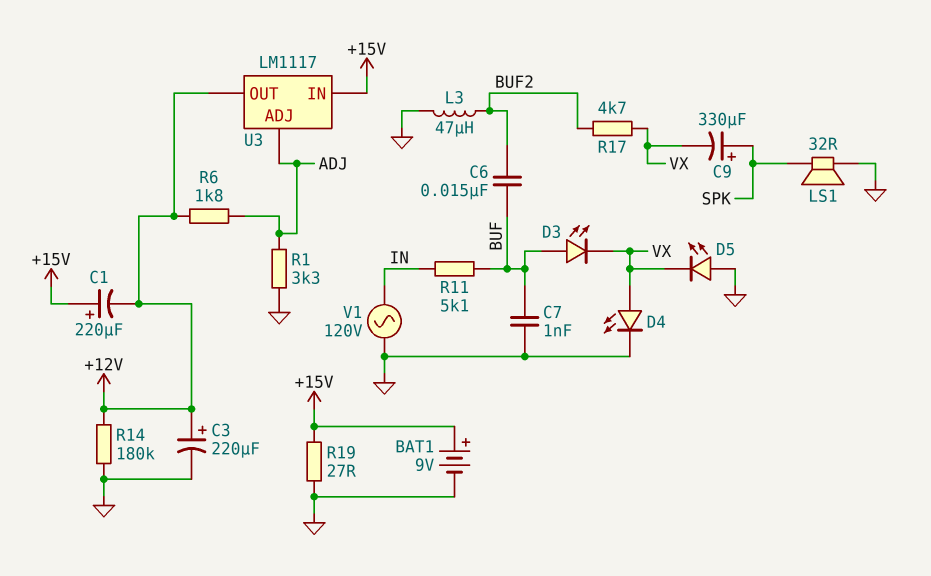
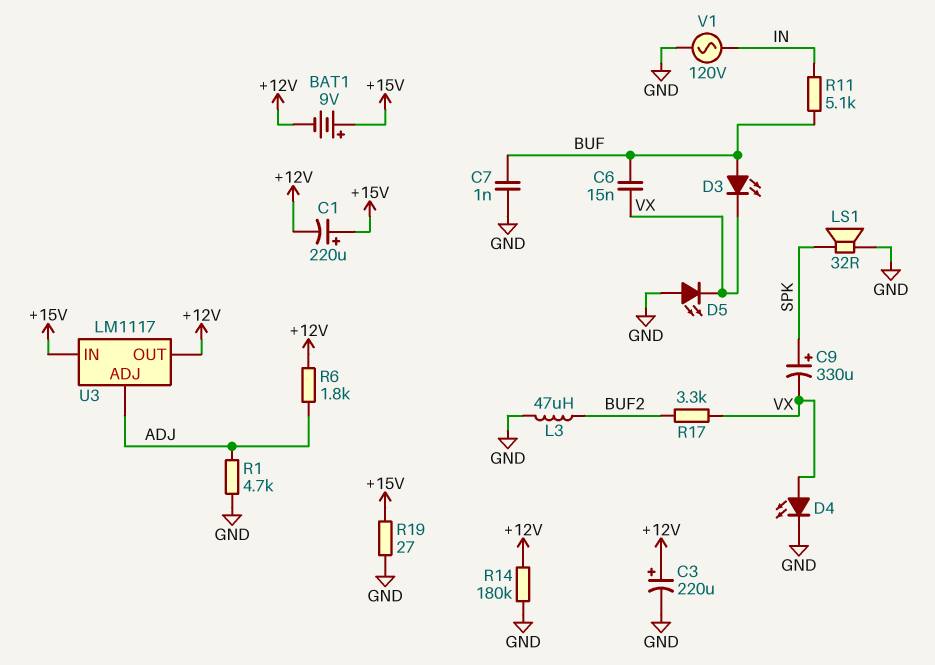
BAT1: 9V (plus +15V, minus GND) -> 9V (plus +15V, minus +12V)
C6: 15nF (BUF, BUF2) -> 15nF (BUF, VX)
R1: 3.3k (ADJ, GND) -> 4.7k (ADJ, GND)
R17: 4.7k (BUF2, VX) -> 3.3k (BUF2, VX)

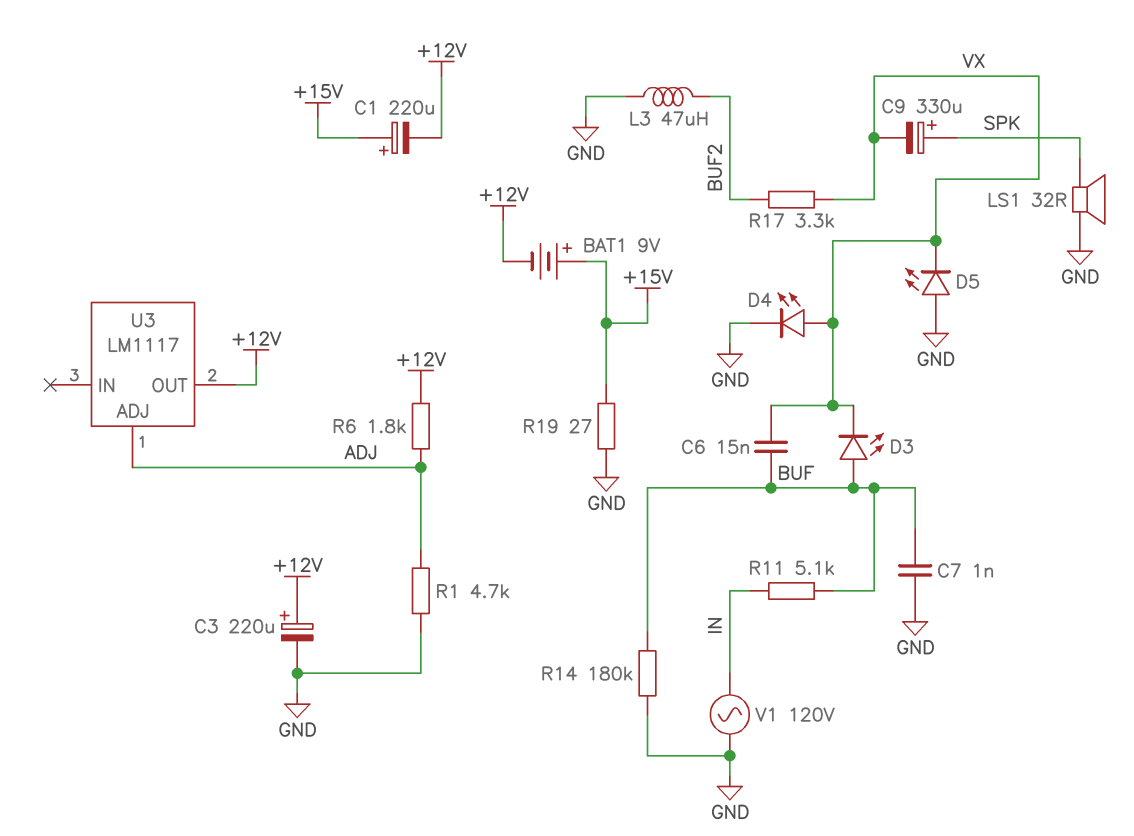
R14: 180k (+12V, GND) -> 180k (BUF, GND)
U3 pin IN: +15V -> none

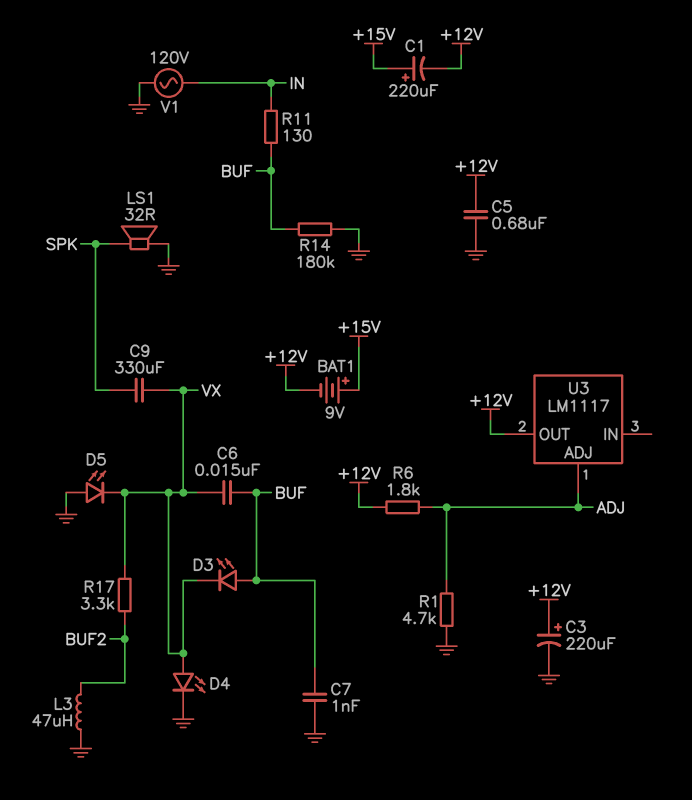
C5: none -> 680nF (+12V, GND)
C9: 330uF (plus SPK, minus VX) -> 330uF (SPK, VX)
R11: 5.1k (BUF, IN) -> 130 (BUF, IN)
R19: 27 (+15V, GND) -> none

